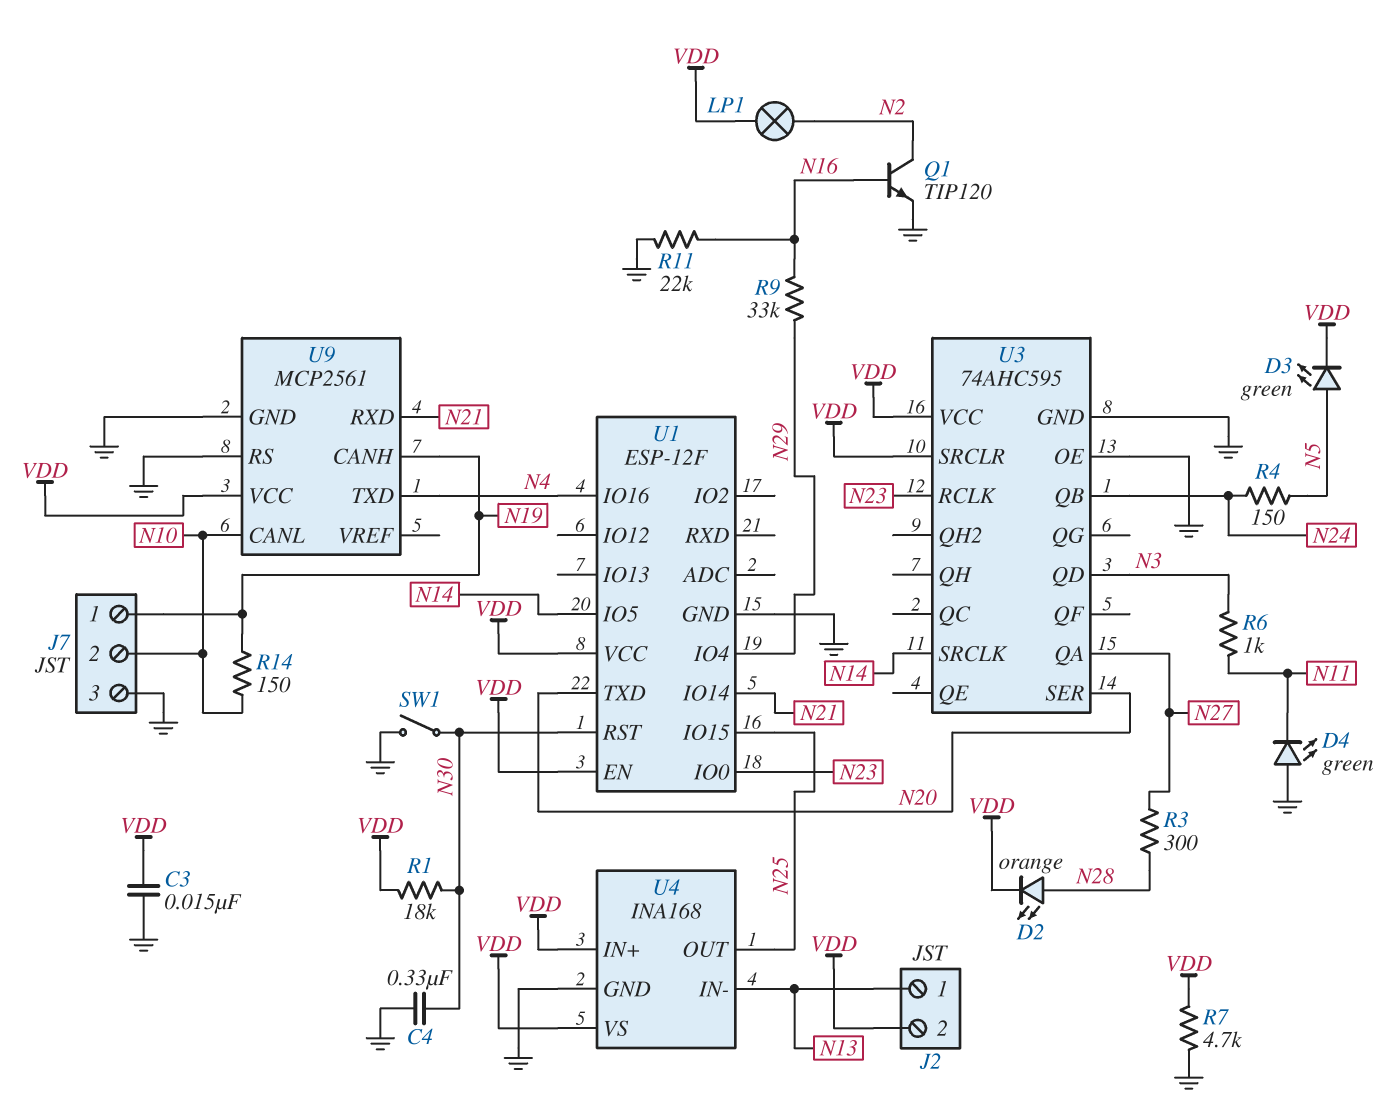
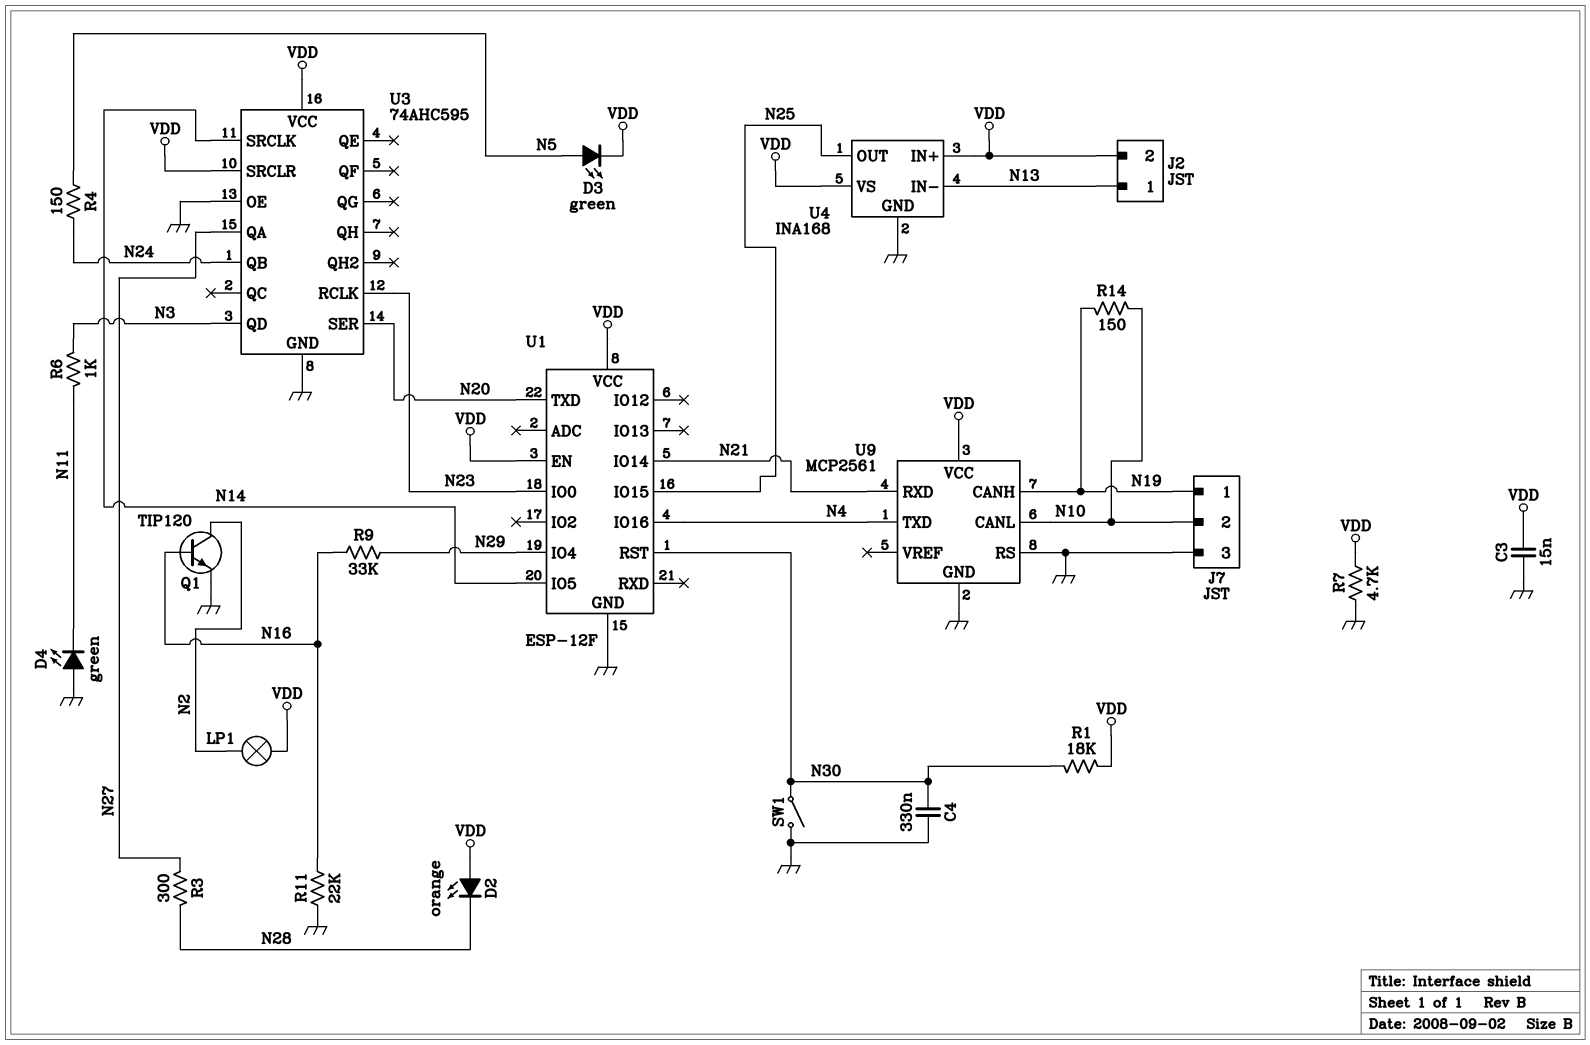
D2: LED orange (A N28, K VDD) -> LED orange (A VDD, K N28)

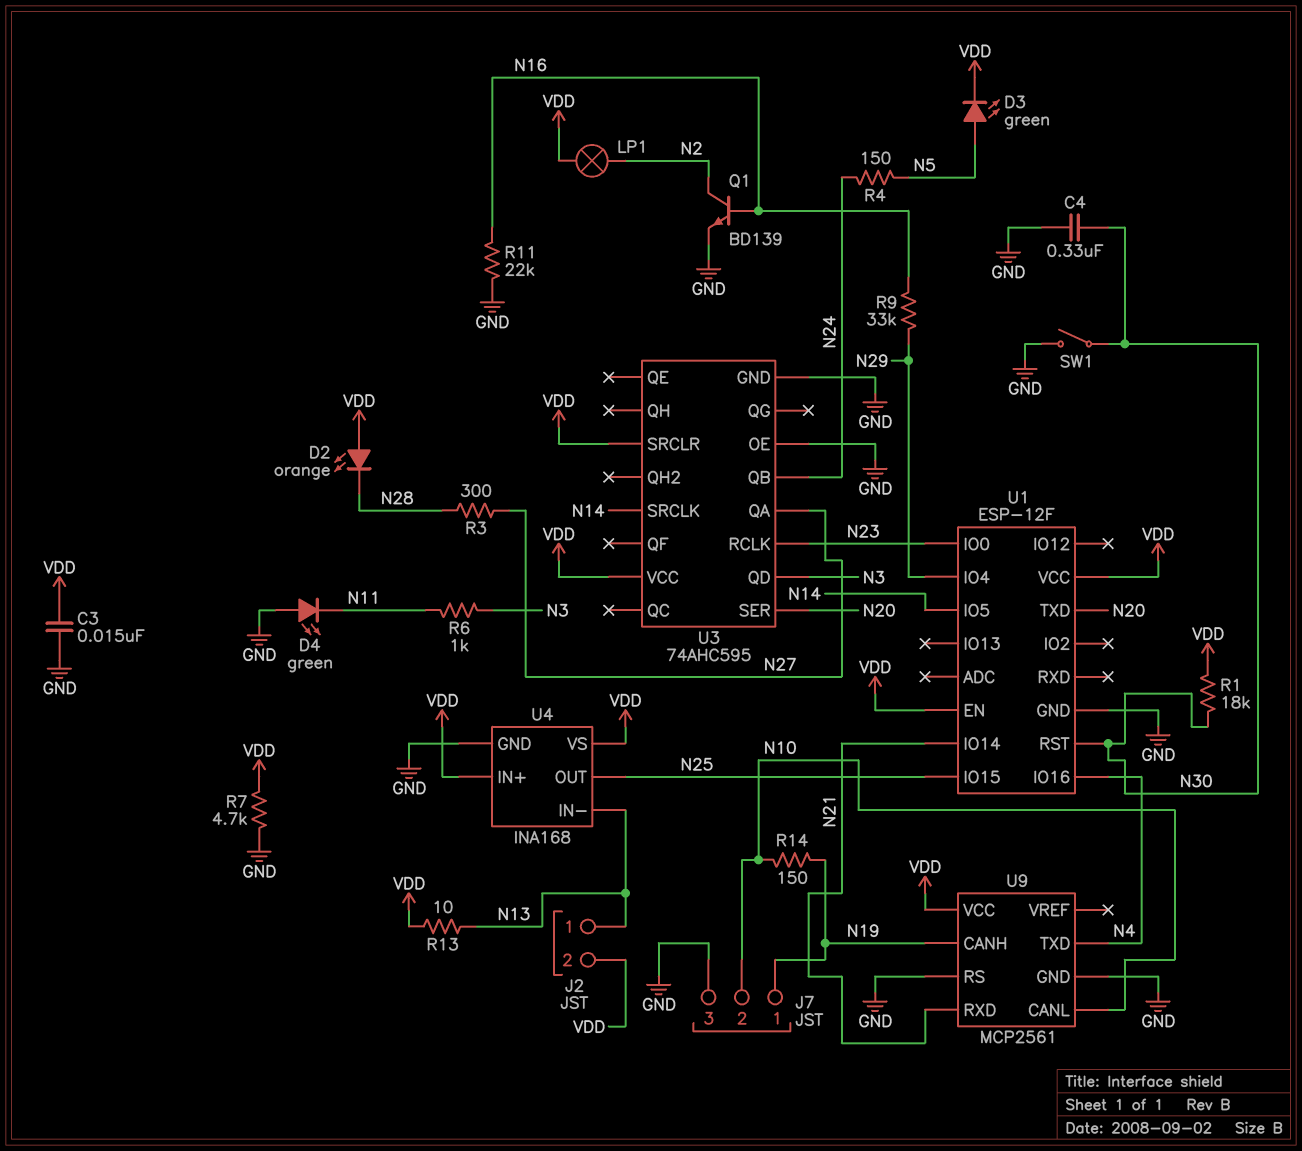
Q1: NPN TIP120 (B N16, C N2, E GND) -> NPN BD139 (B N16, C N2, E GND)
R13: none -> 10 (N13, VDD)

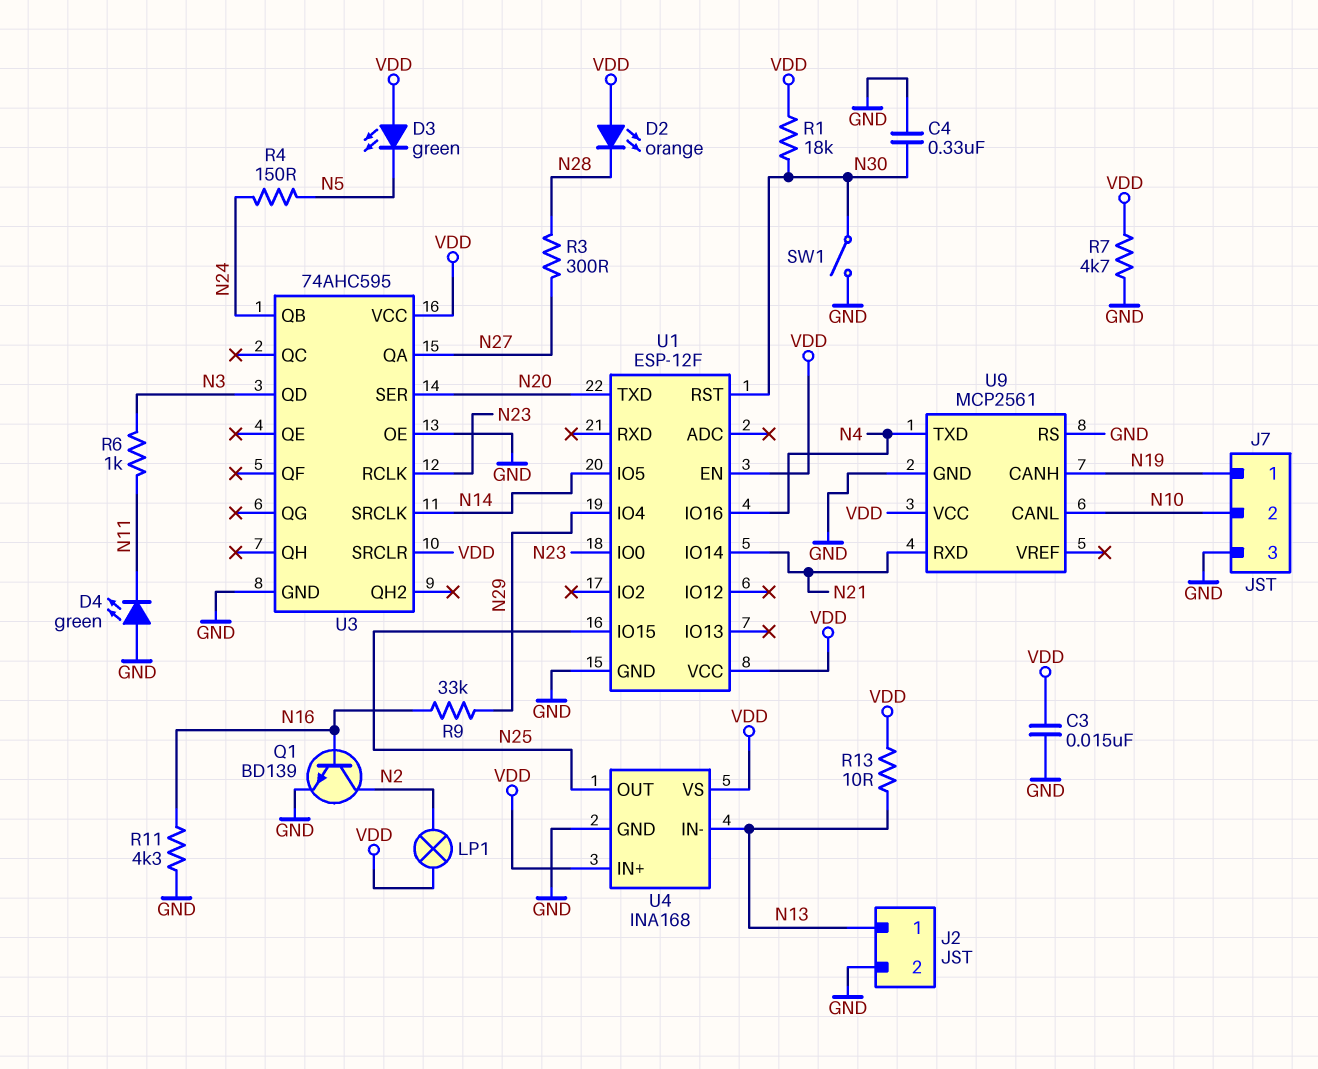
D3: LED green (A N5, K VDD) -> LED green (A VDD, K N5)
J2 pin 2: VDD -> GND
R11: 22k (GND, N16) -> 4.3k (GND, N16)
R14: 150 (N10, N19) -> none

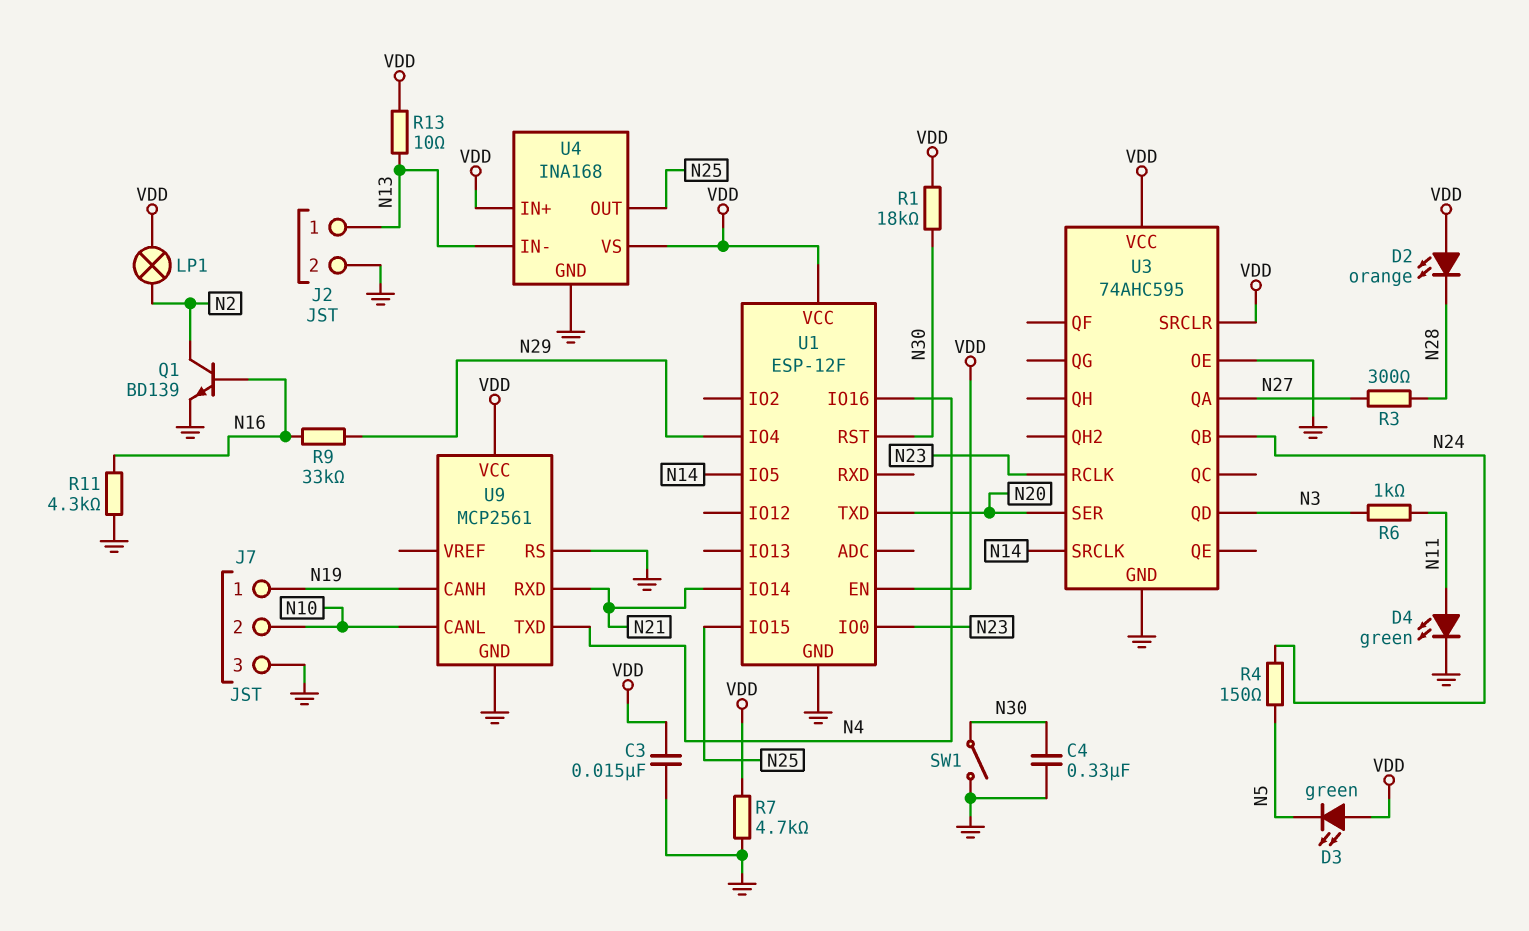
D4: LED green (A GND, K N11) -> LED green (A N11, K GND)

